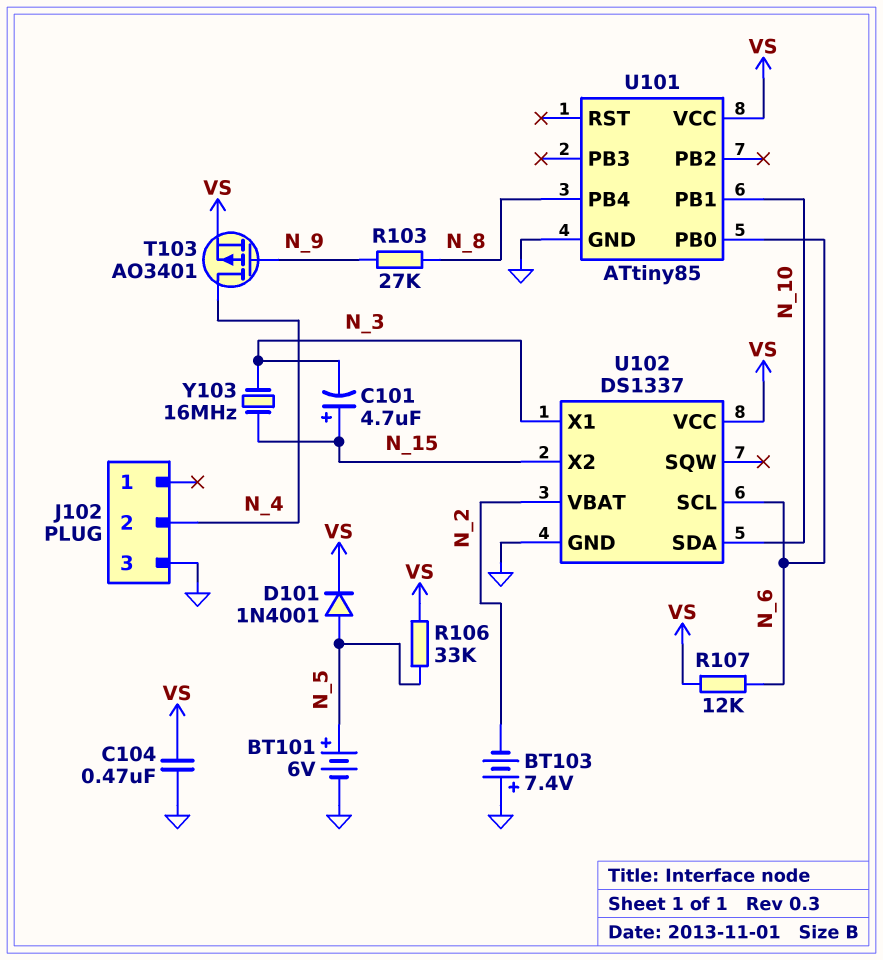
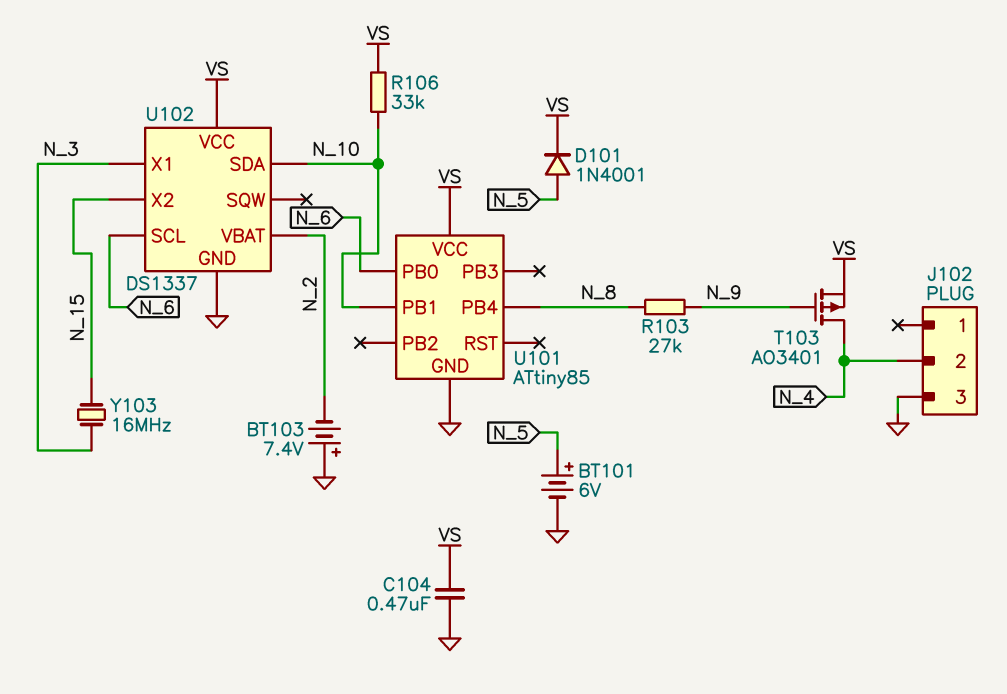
C101: 4.7uF (plus N_15, minus N_3) -> none
R106: 33k (N_5, VS) -> 33k (N_10, VS)
R107: 12k (N_6, VS) -> none

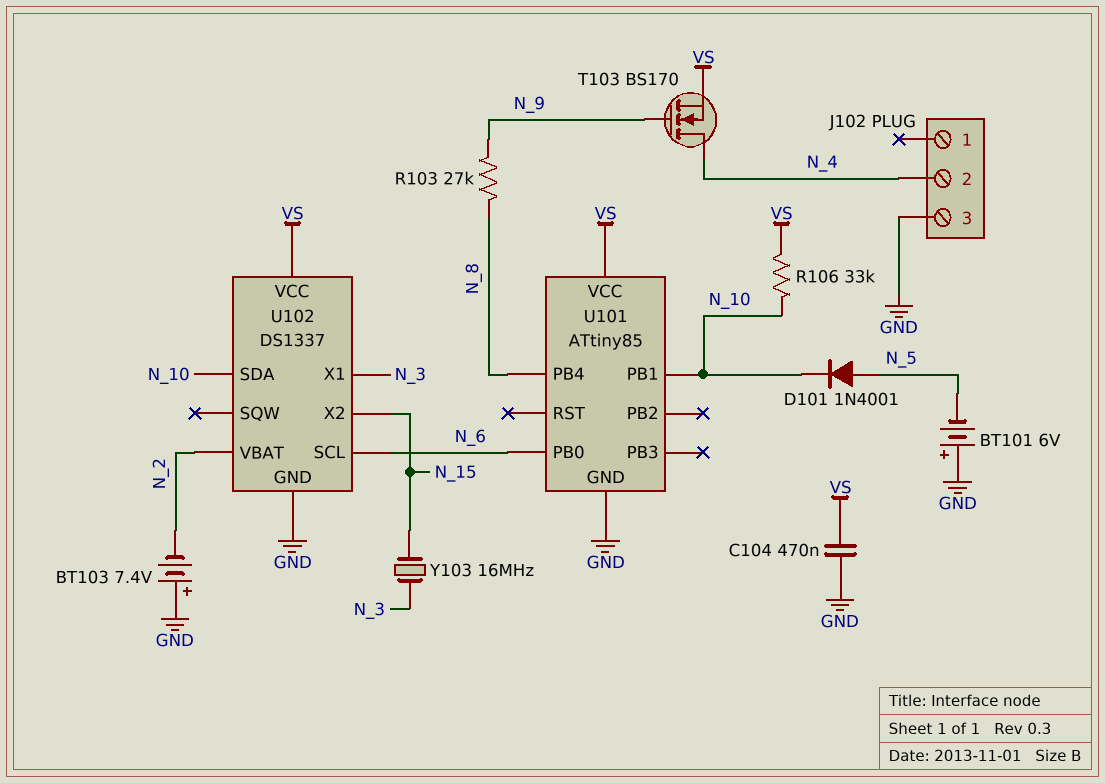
BT101: 6V (plus N_5, minus GND) -> 6V (plus GND, minus N_5)
D101: diode 1N4001 (A N_5, K VS) -> diode 1N4001 (A N_5, K N_10)
T103: PMOS AO3401 (G N_9, D N_4, S VS) -> NMOS BS170 (G N_9, D N_4, S VS)

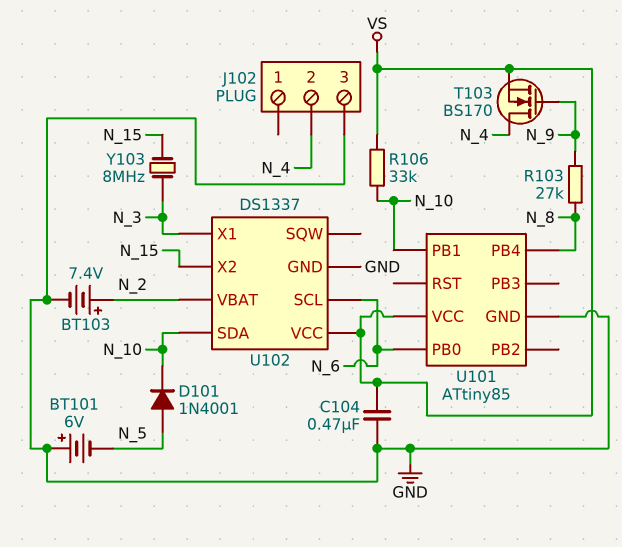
BT103: 7.4V (plus GND, minus N_2) -> 7.4V (plus N_2, minus GND)
Y103: 16MHz (N_3, N_15) -> 8MHz (N_3, N_15)

